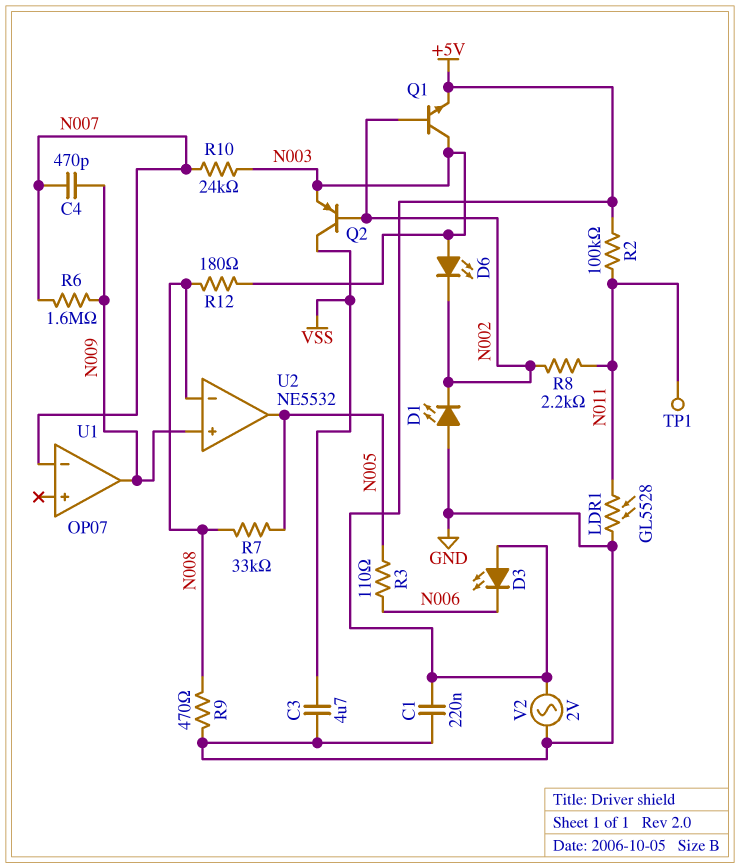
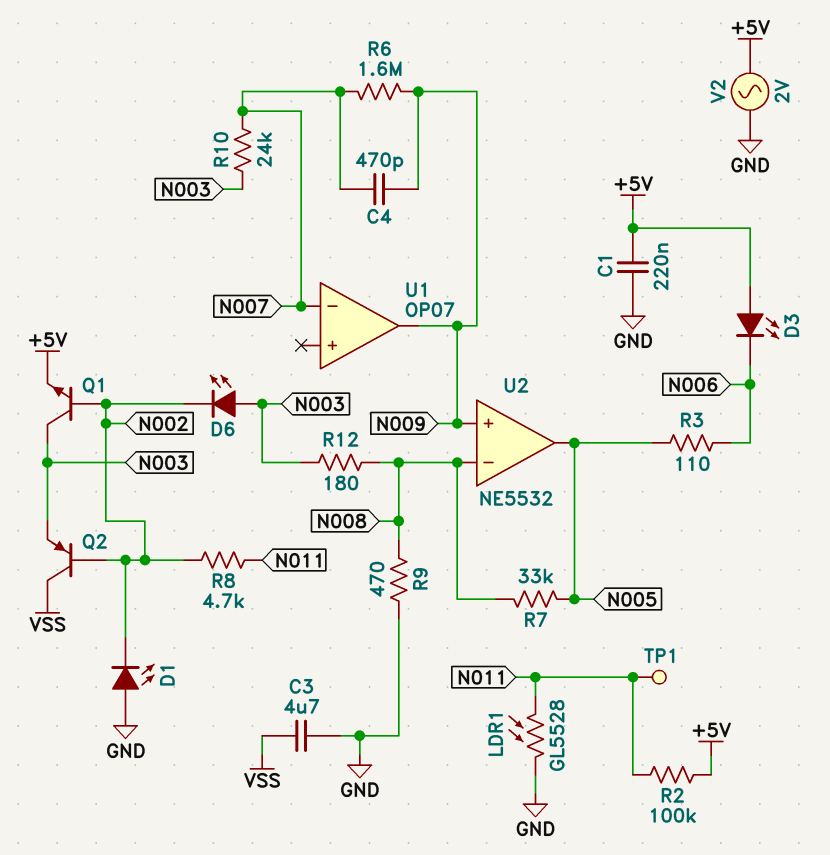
R8: 2.2k (N002, N011) -> 4.7k (N002, N011)

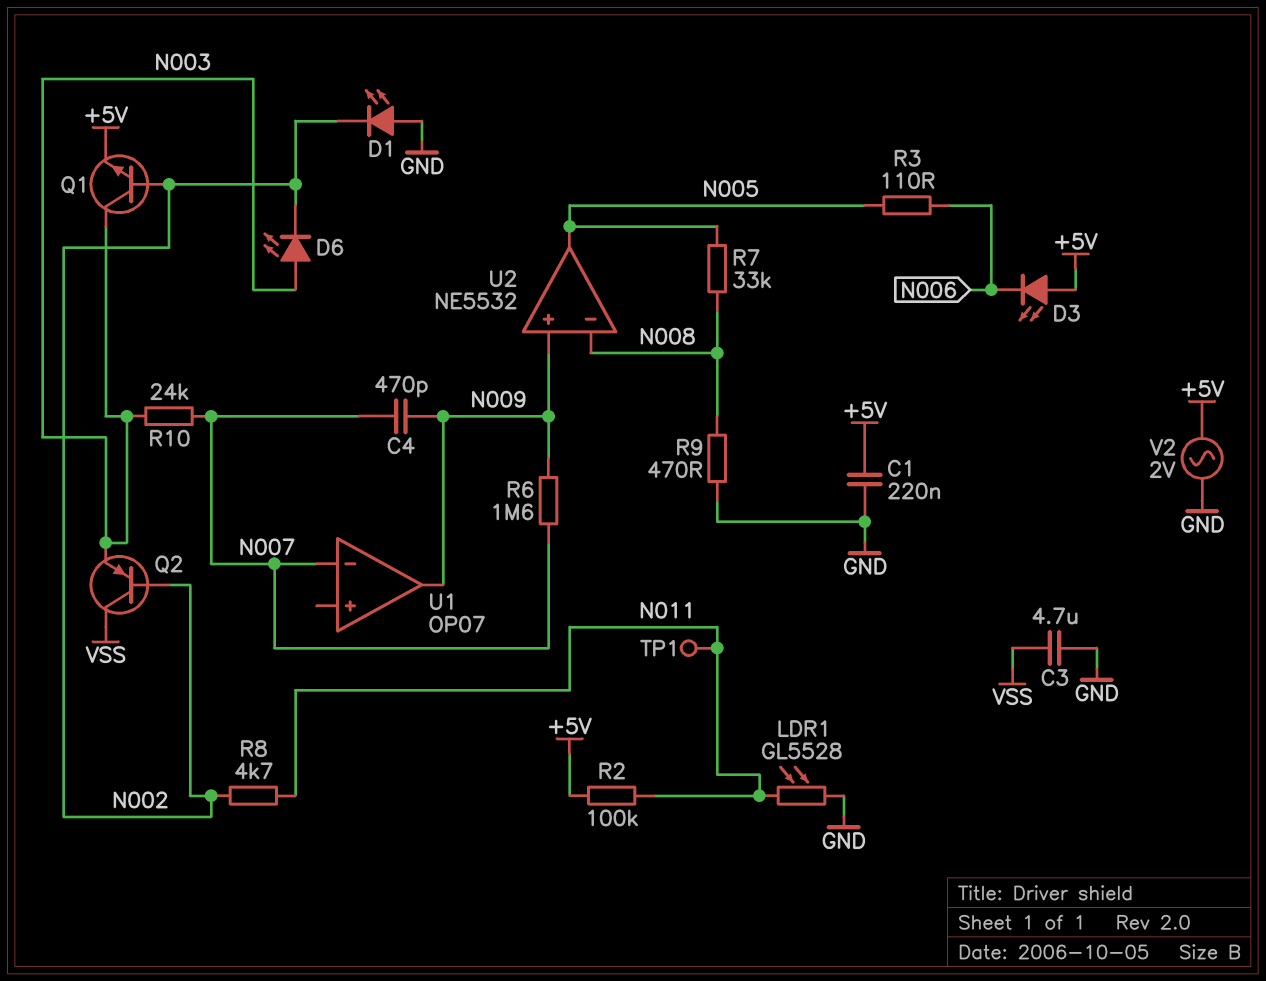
R12: 180 (N003, N008) -> none

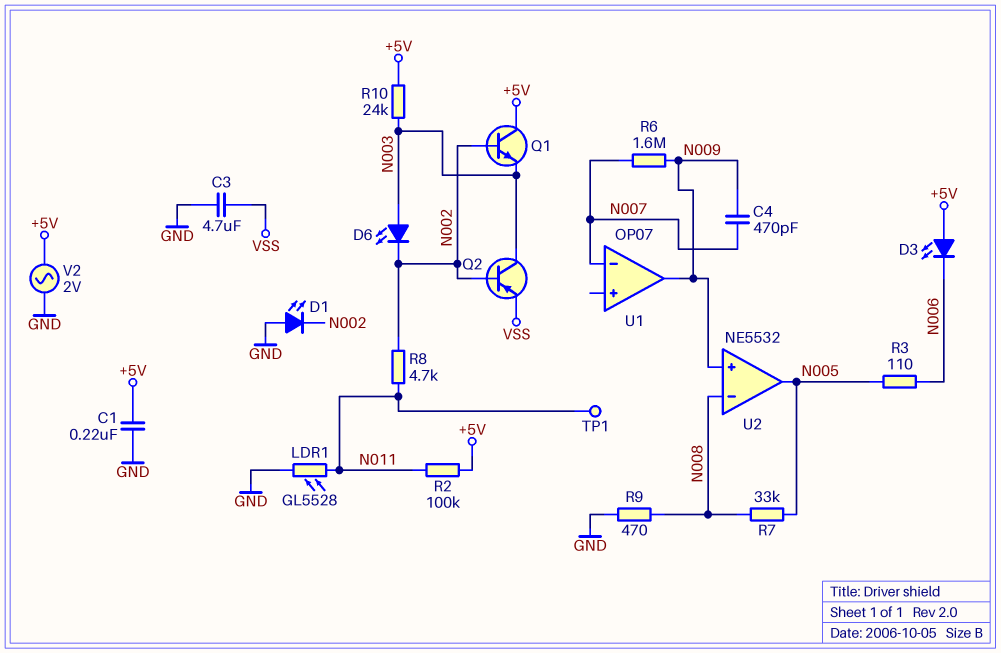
Q1: NPN (B N002, C N003, E +5V) -> NPN (B N002, C +5V, E N003)
Q2: PNP (B N002, C VSS, E N003) -> PNP (B N002, C N003, E VSS)
R10: 24k (N003, N007) -> 24k (+5V, N003)

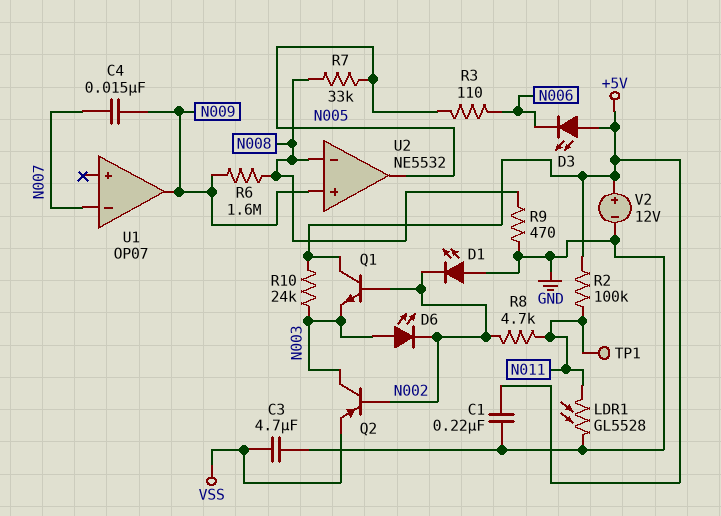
C4: 470pF (N007, N009) -> 15nF (N007, N009)
R6: 1.6M (N007, N009) -> 1.6M (N008, N009)
V2: AC 2V (+5V, GND) -> 12V (plus +5V, minus GND)

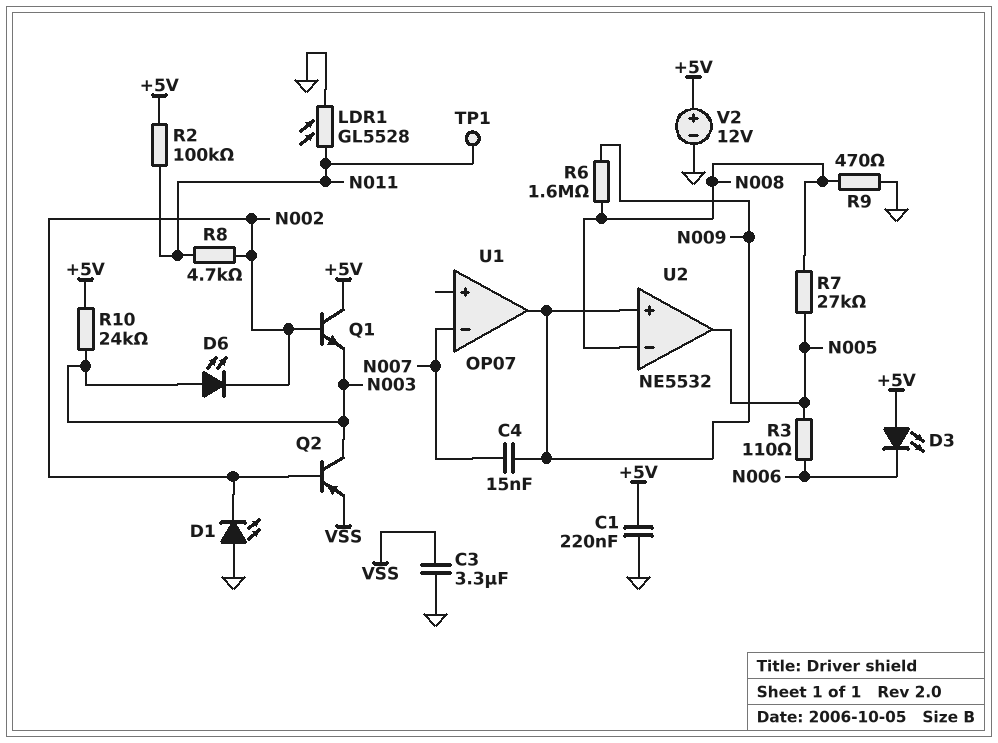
C3: 4.7uF (GND, VSS) -> 3.3uF (GND, VSS)
R7: 33k (N005, N008) -> 27k (N005, N008)

